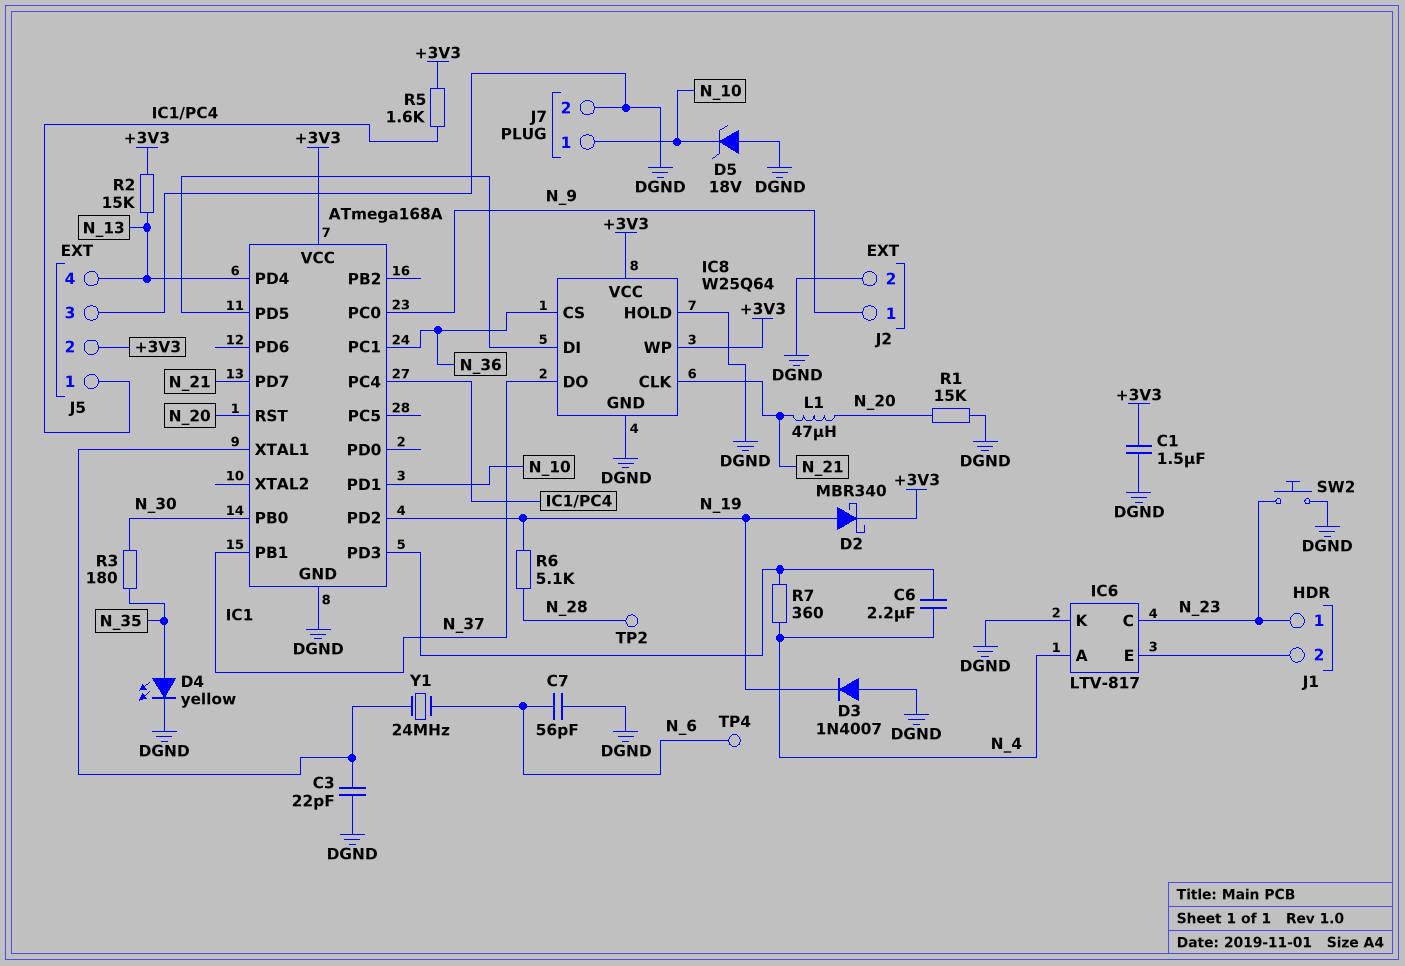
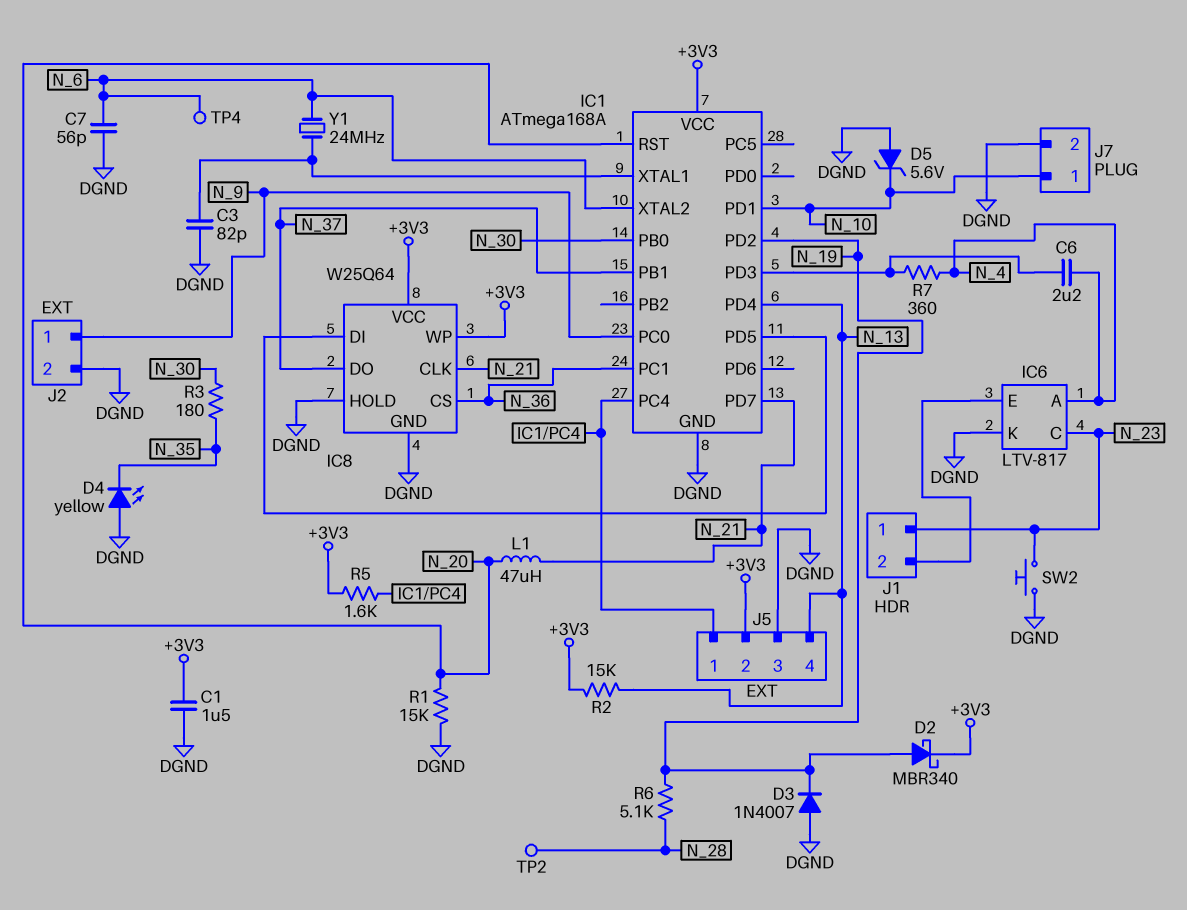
C3: 22pF (DGND, IC1/XTAL1) -> 82pF (DGND, IC1/XTAL1)
D4: LED yellow (A N_35, K DGND) -> LED yellow (A DGND, K N_35)
D5: zener 18V (A DGND, K N_10) -> zener 5.6V (A DGND, K N_10)
IC1 pin XTAL2: none -> N_6

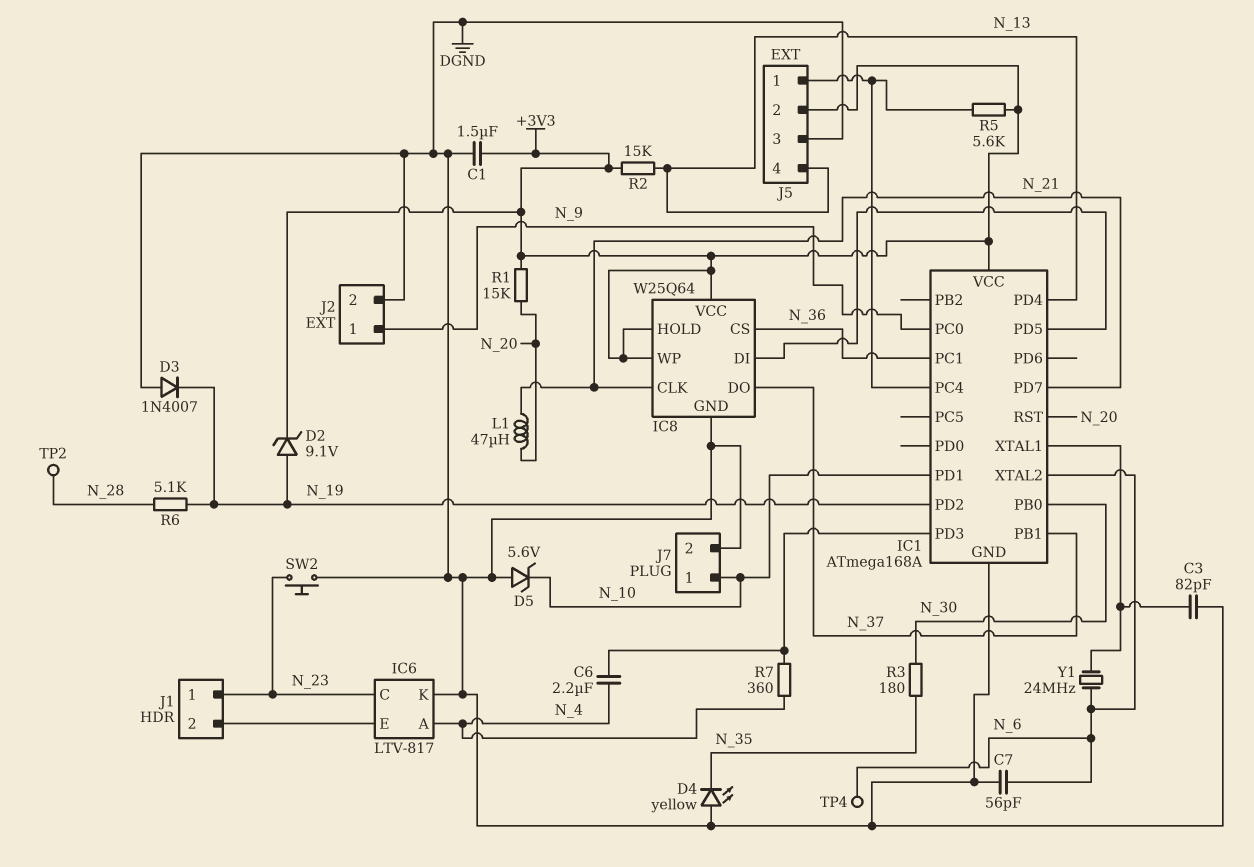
D2: schottky MBR340 (A N_19, K +3V3) -> zener 9.1V (A N_19, K +3V3)
IC8 pin HOLD: DGND -> +3V3
R1: 15k (DGND, N_20) -> 15k (+3V3, N_20)
R5: 1.6k (+3V3, IC1/PC4) -> 5.6k (+3V3, IC1/PC4)

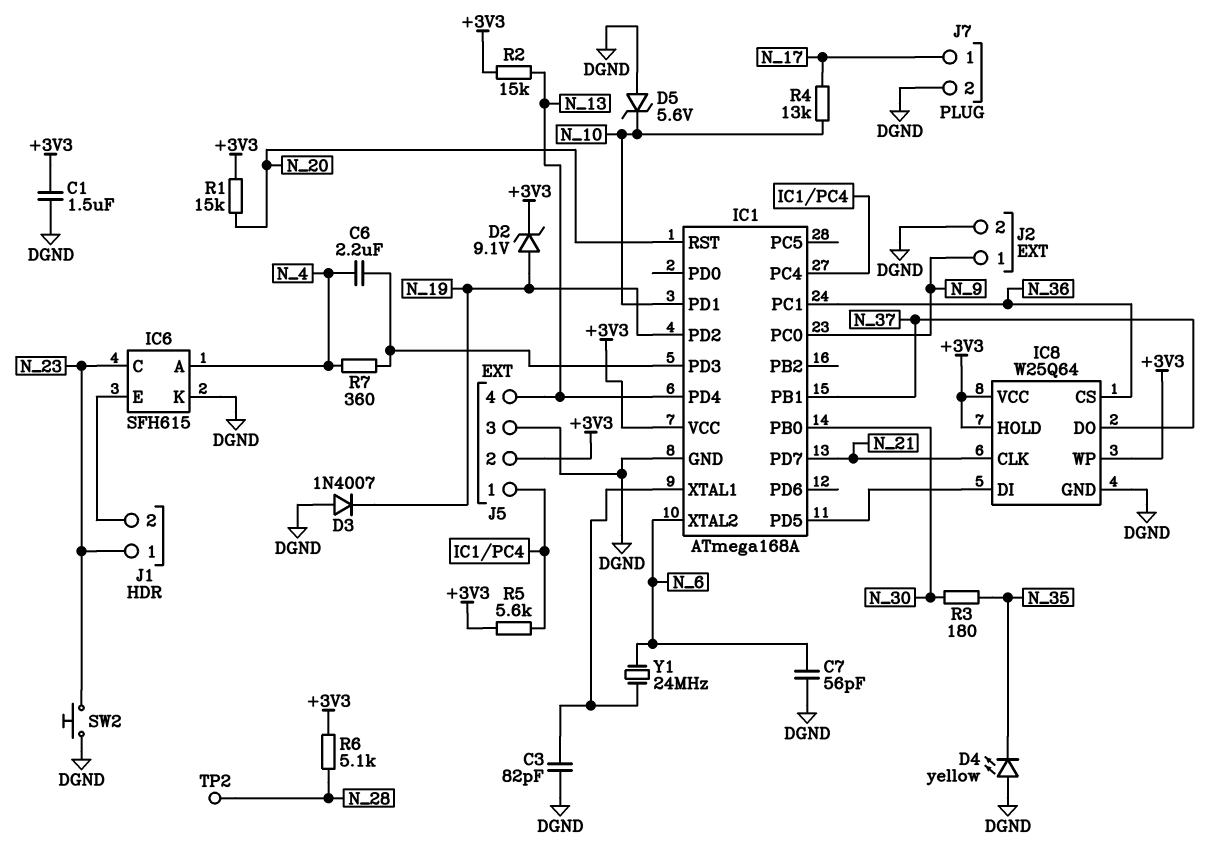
IC6: LTV-817 -> SFH615
J7 pin 1: N_10 -> N_17
L1: 47uH (N_20, N_21) -> none
R4: none -> 13k (N_10, N_17)
R6: 5.1k (N_19, N_28) -> 5.1k (+3V3, N_28)
TP4: test point (N_6) -> none

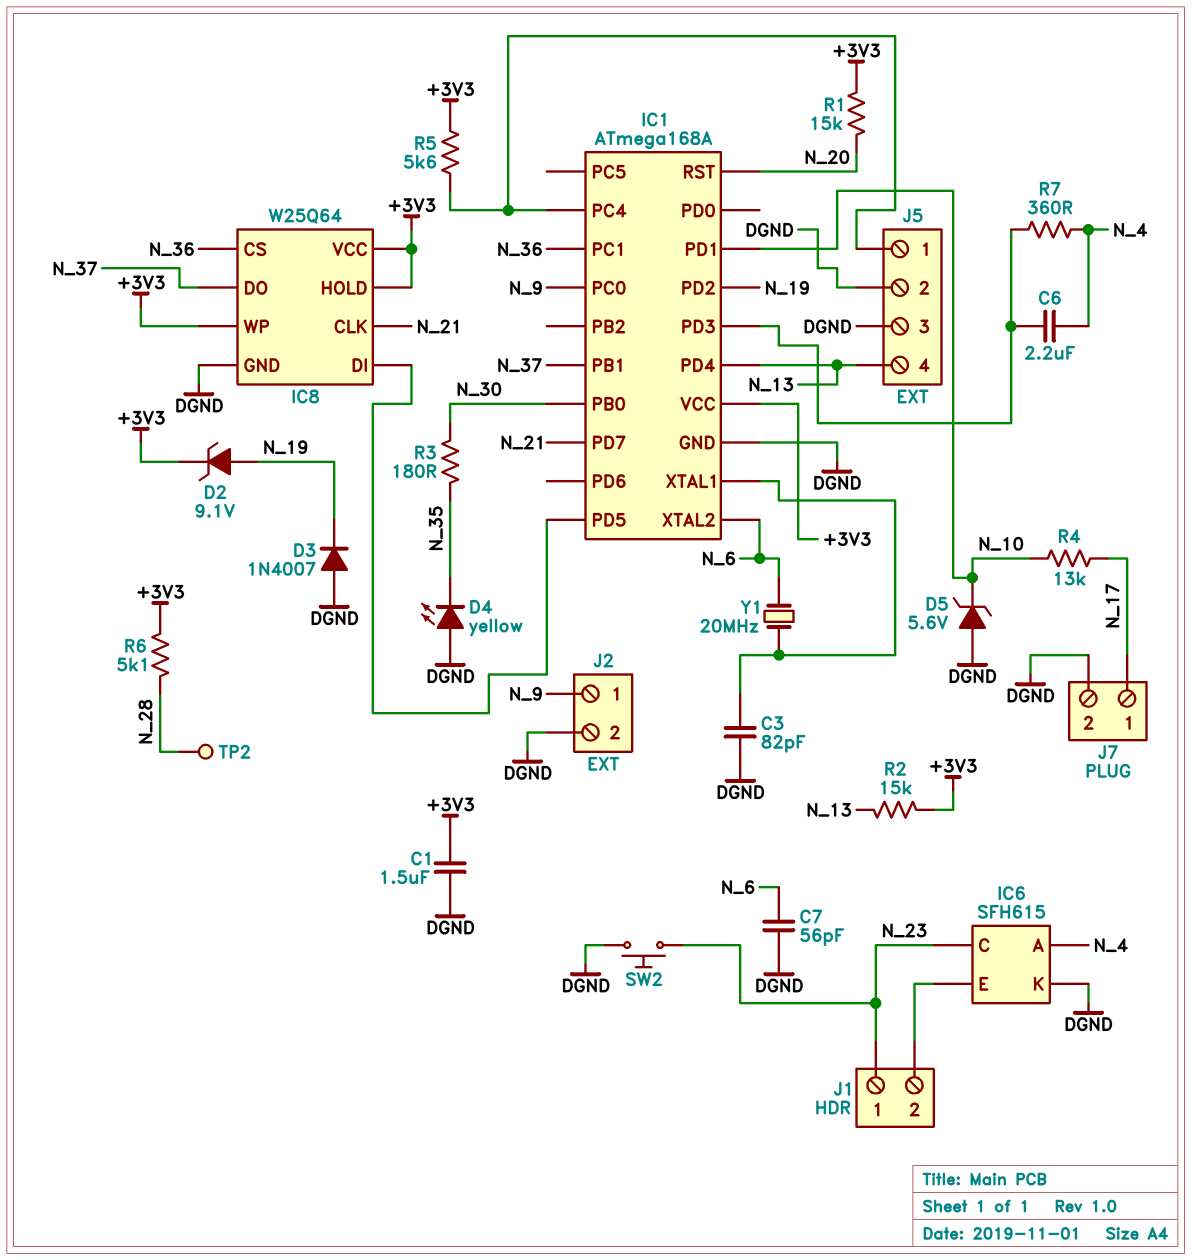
J5 pin 2: +3V3 -> DGND
Y1: 24MHz (IC1/XTAL1, N_6) -> 20MHz (IC1/XTAL1, N_6)

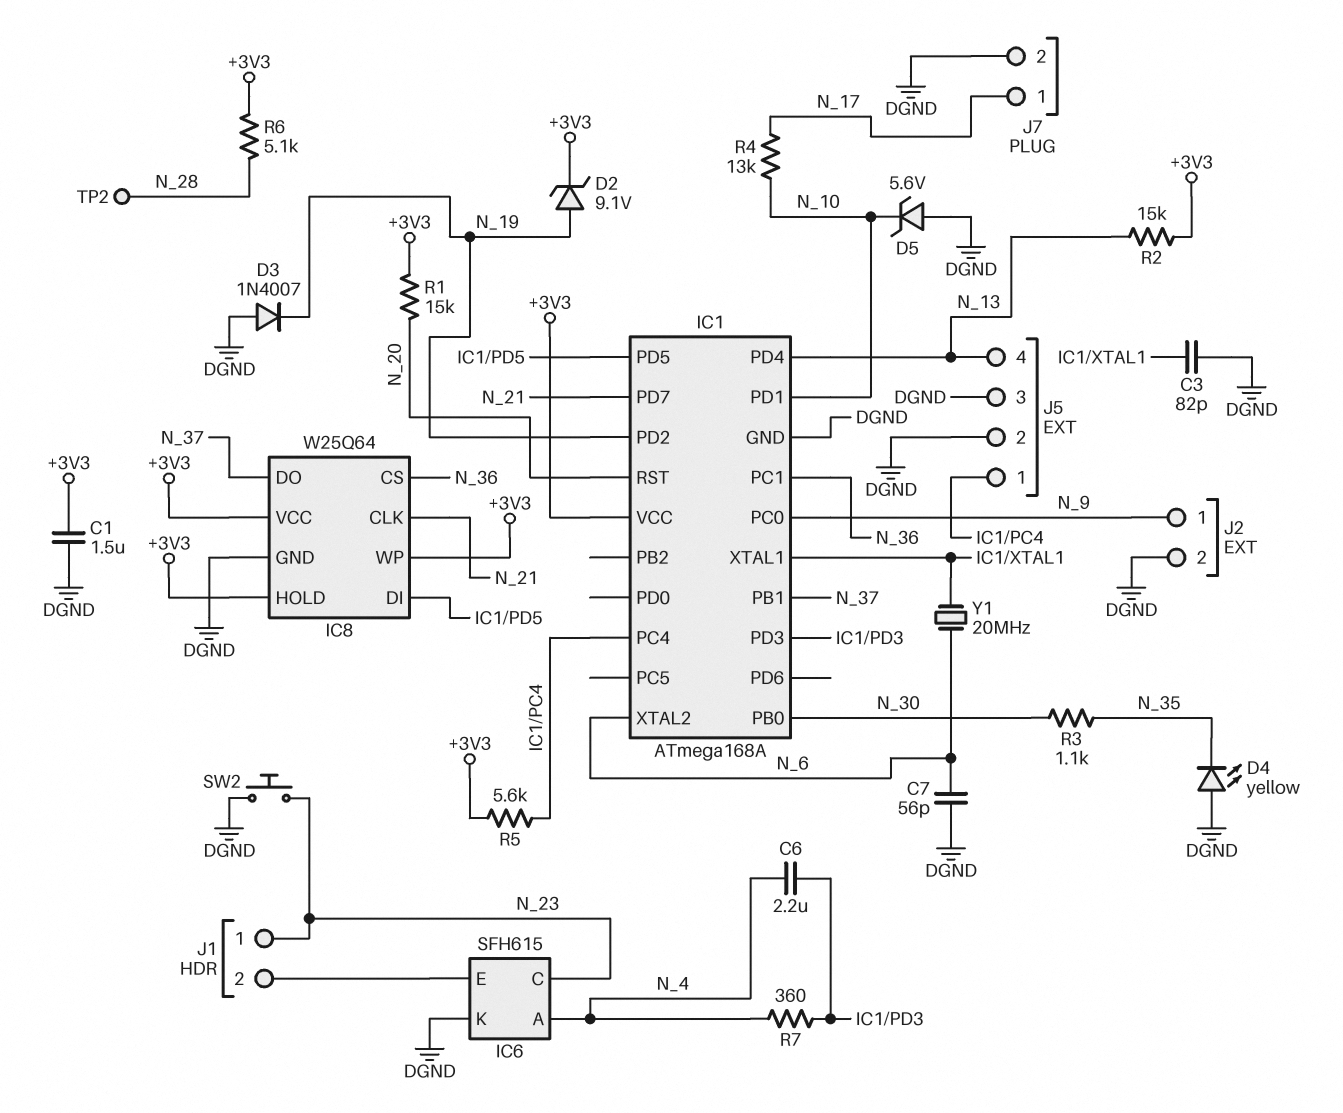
R3: 180 (N_30, N_35) -> 1.1k (N_30, N_35)

